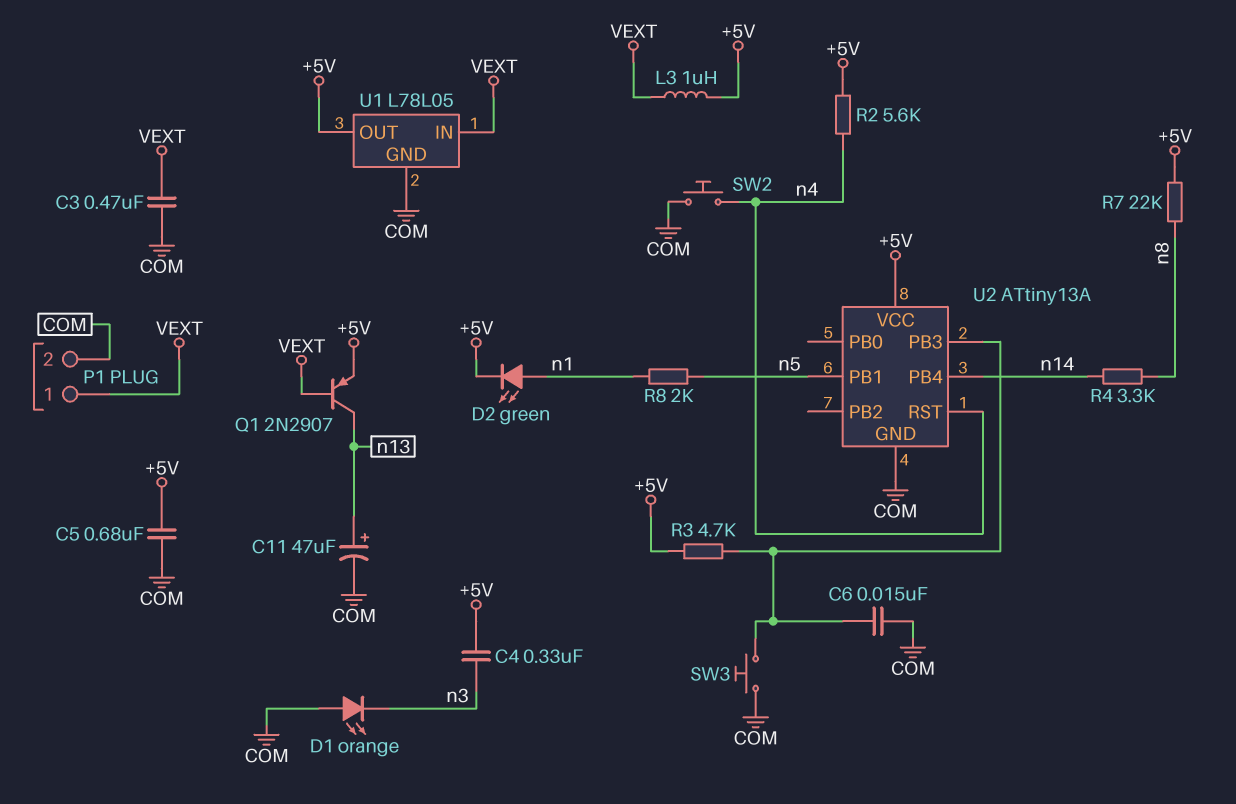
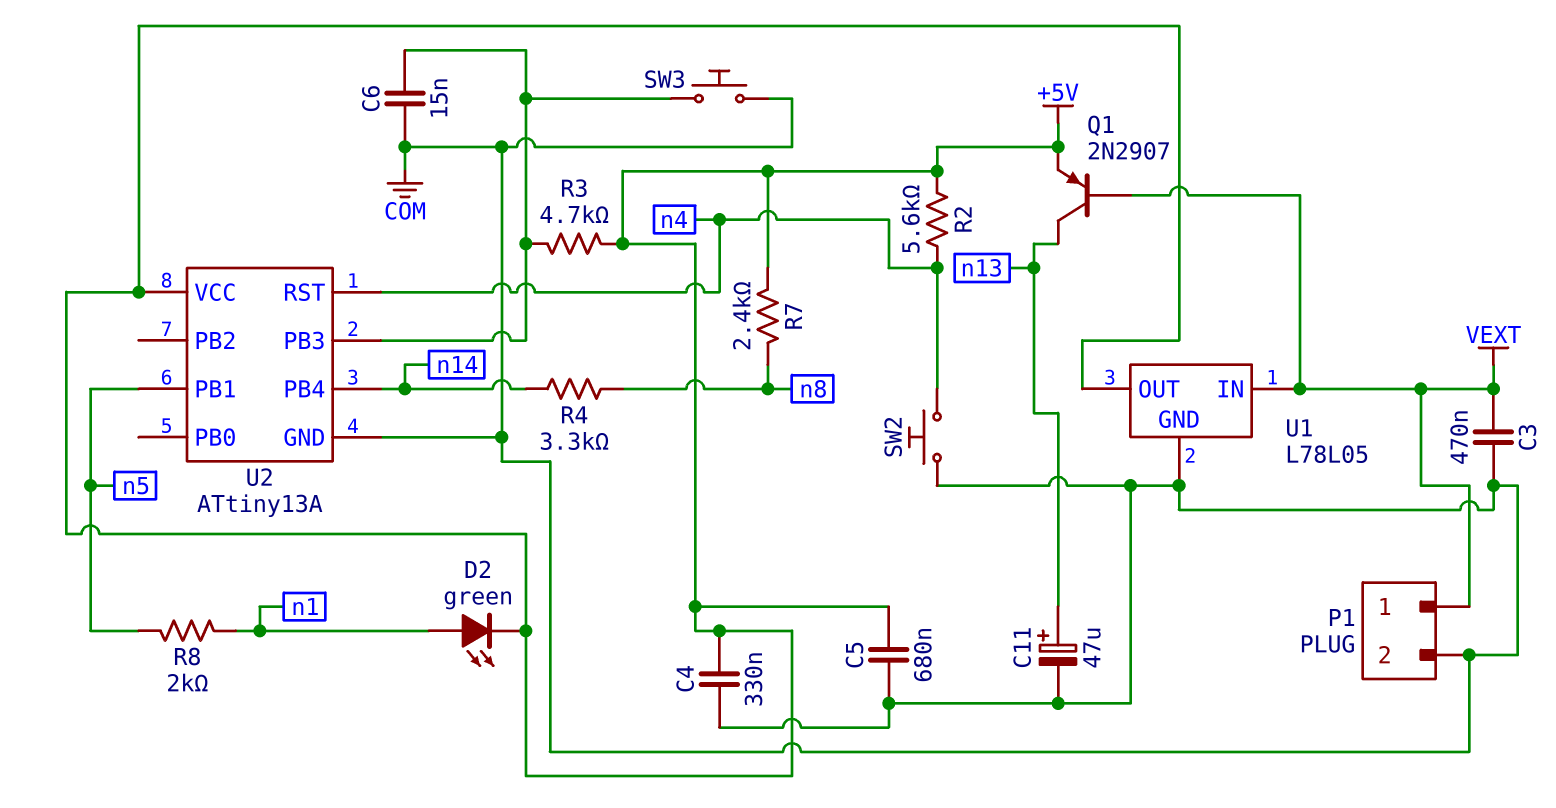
C4: 330nF (+5V, n3) -> 330nF (+5V, COM)
D1: LED orange (A COM, K n3) -> none
L3: 1uH (+5V, VEXT) -> none
R7: 22k (+5V, n8) -> 2.4k (+5V, n8)

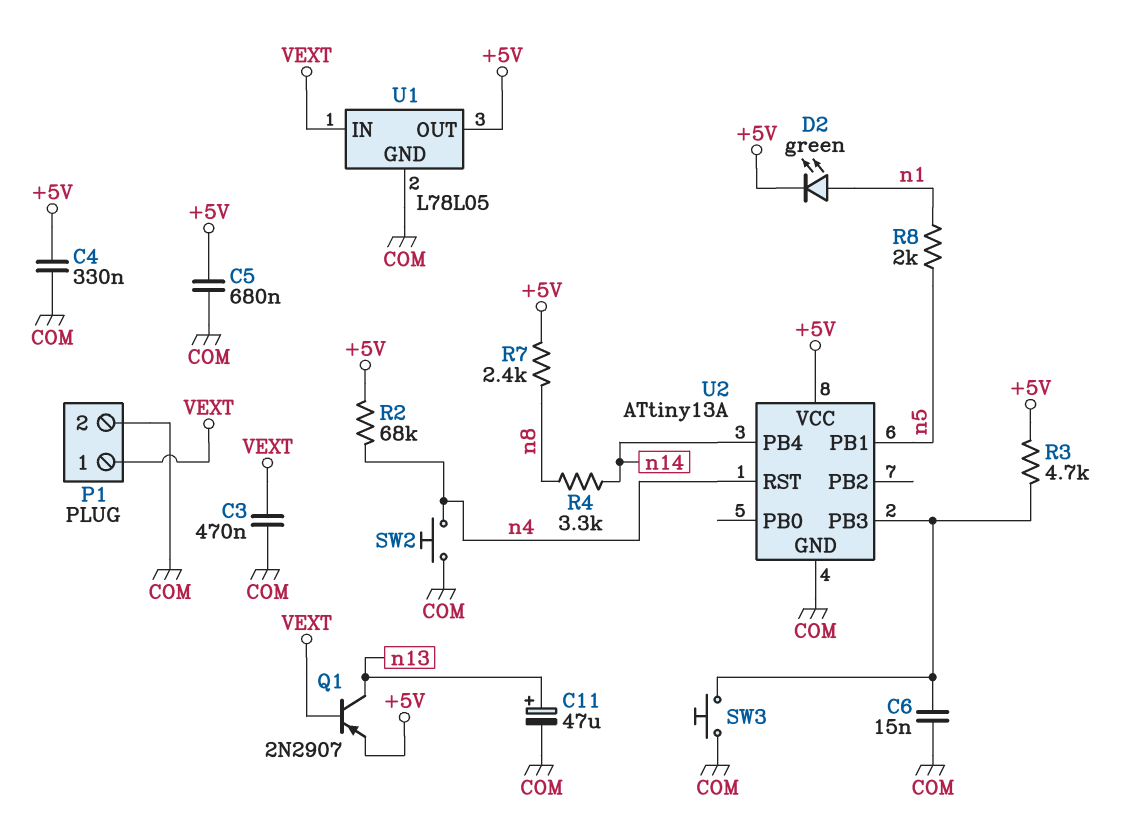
R2: 5.6k (+5V, n4) -> 68k (+5V, n4)

